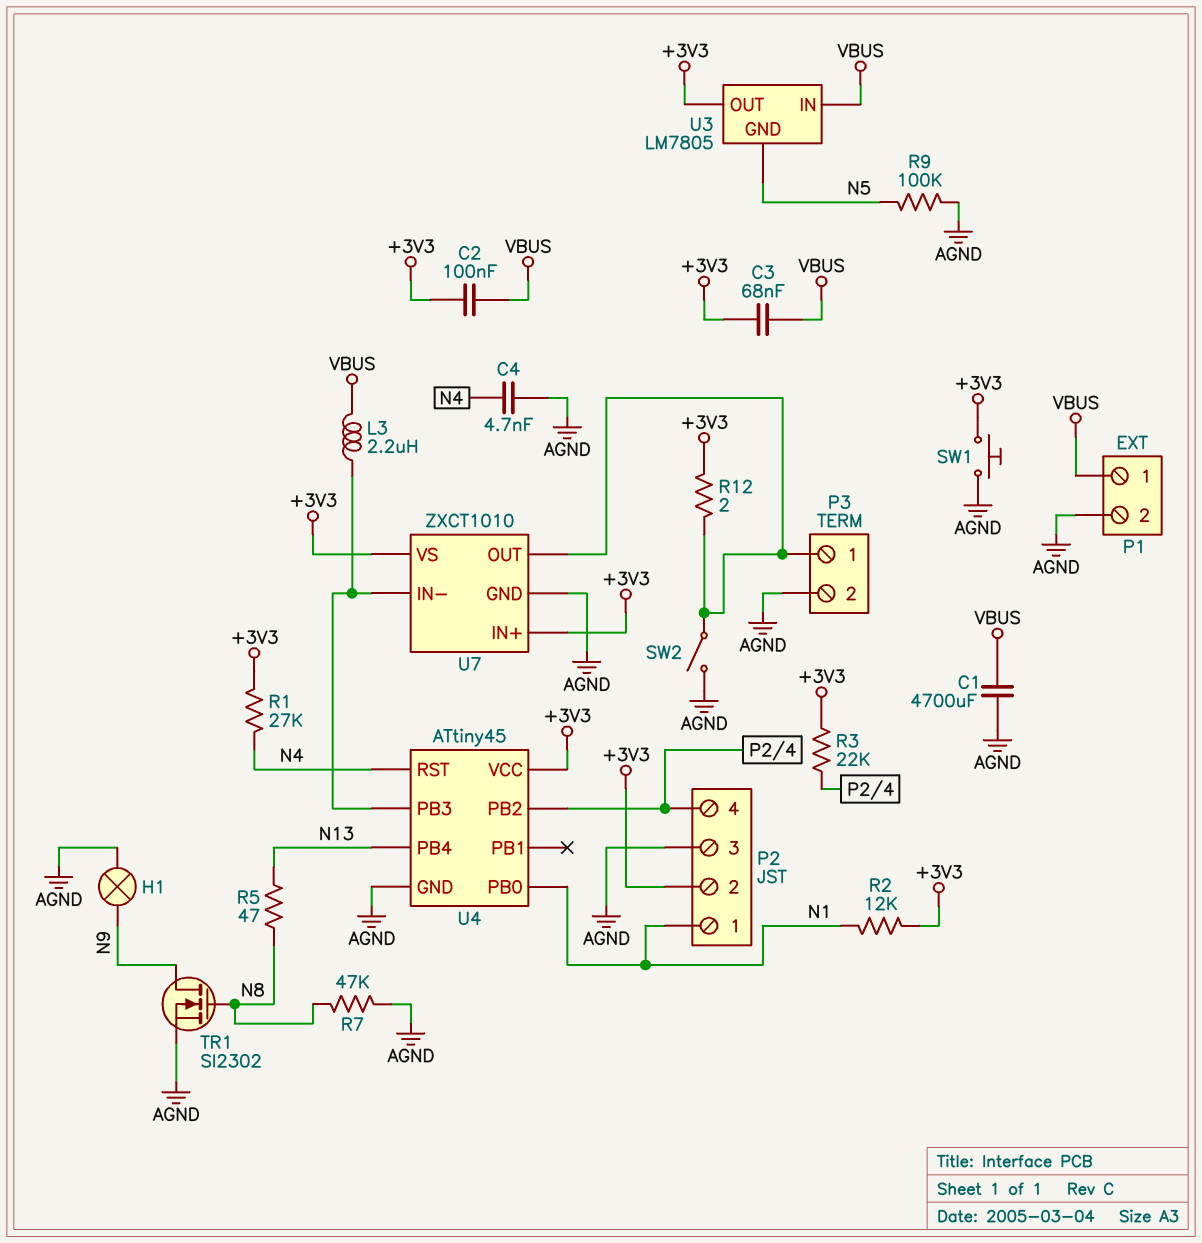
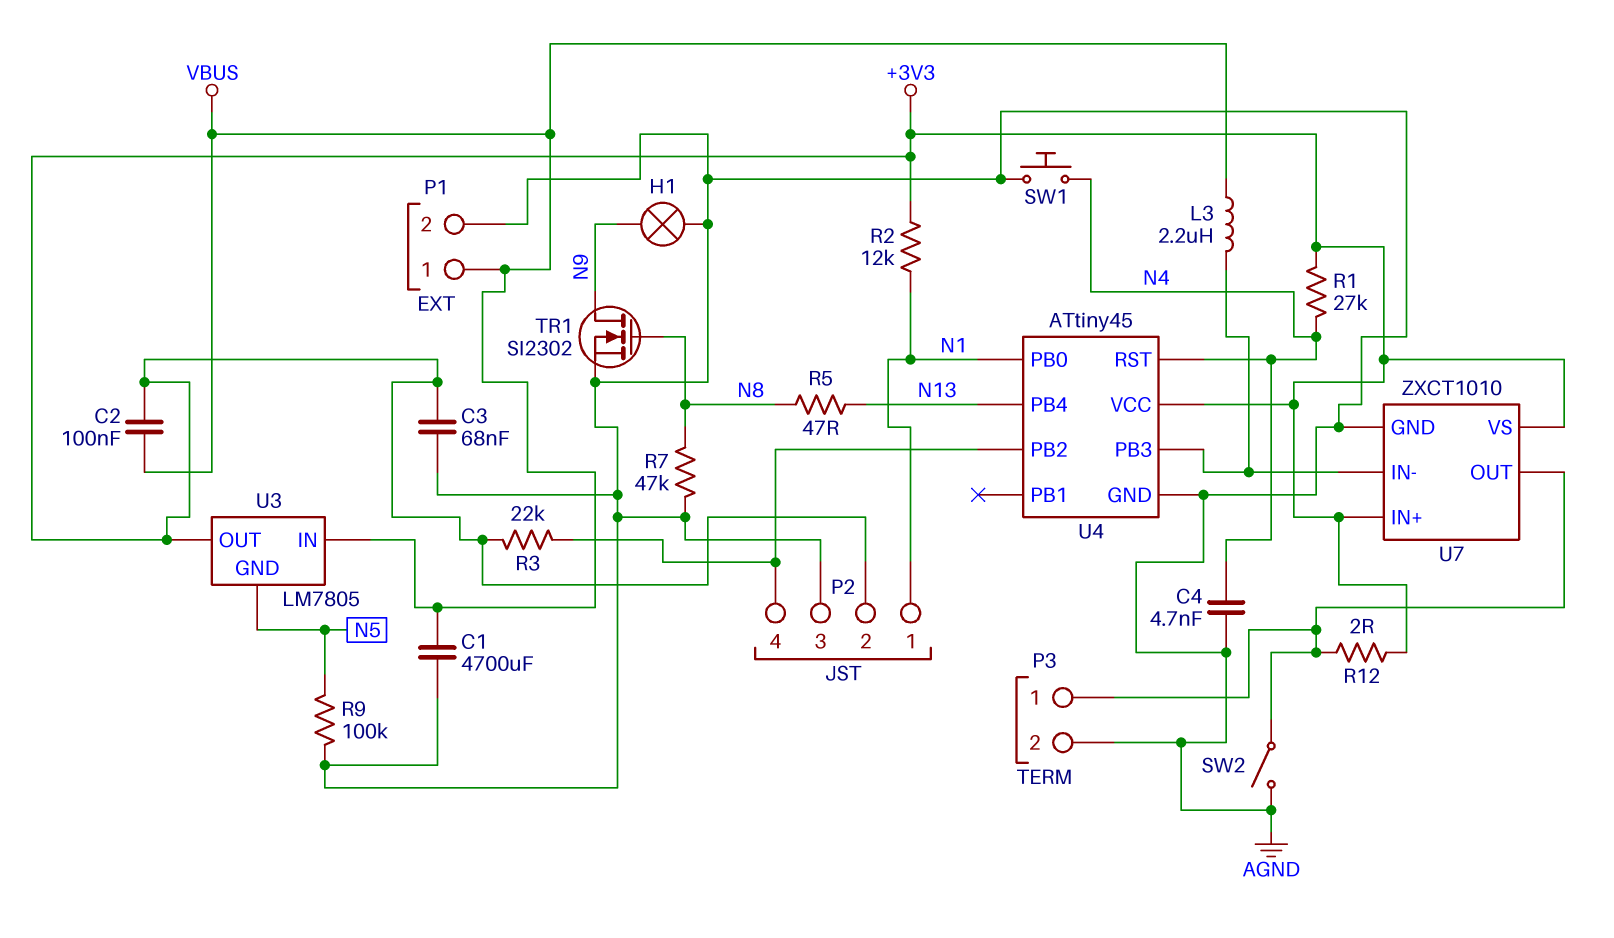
C3: 68nF (+3V3, VBUS) -> 68nF (+3V3, AGND)
SW1: button (+3V3, AGND) -> button (AGND, N4)

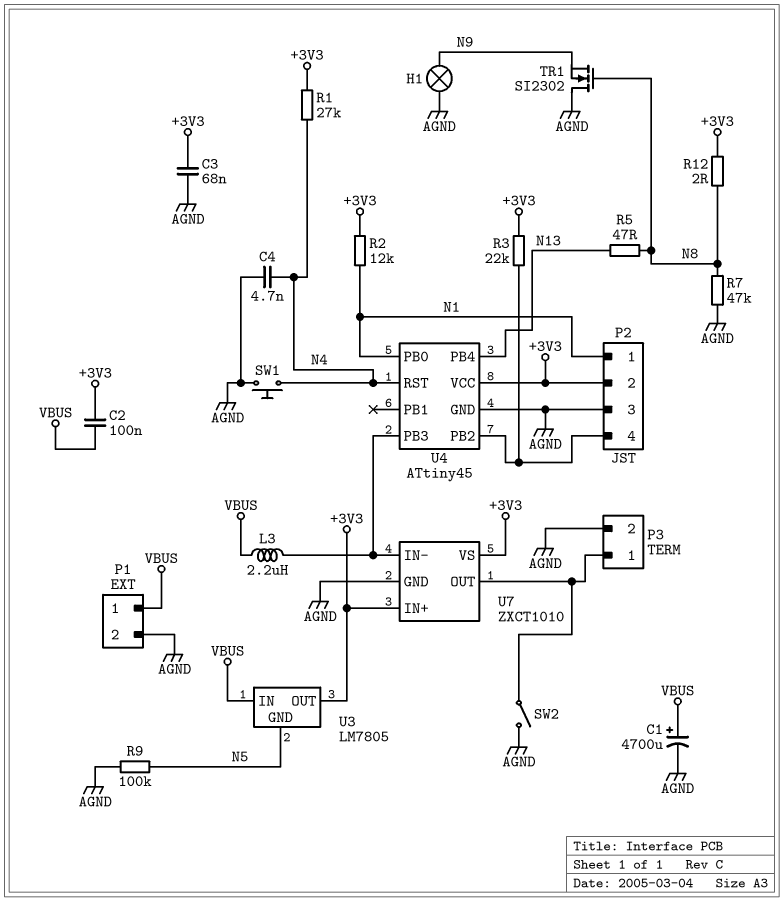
C1: 4700uF (AGND, VBUS) -> 4700uF (plus VBUS, minus AGND)
R12: 2 (+3V3, P3/1) -> 2 (+3V3, N8)
TR1: NMOS SI2302 (G N8, D N9, S AGND) -> NMOS SI2302 (G N8, D AGND, S N9)

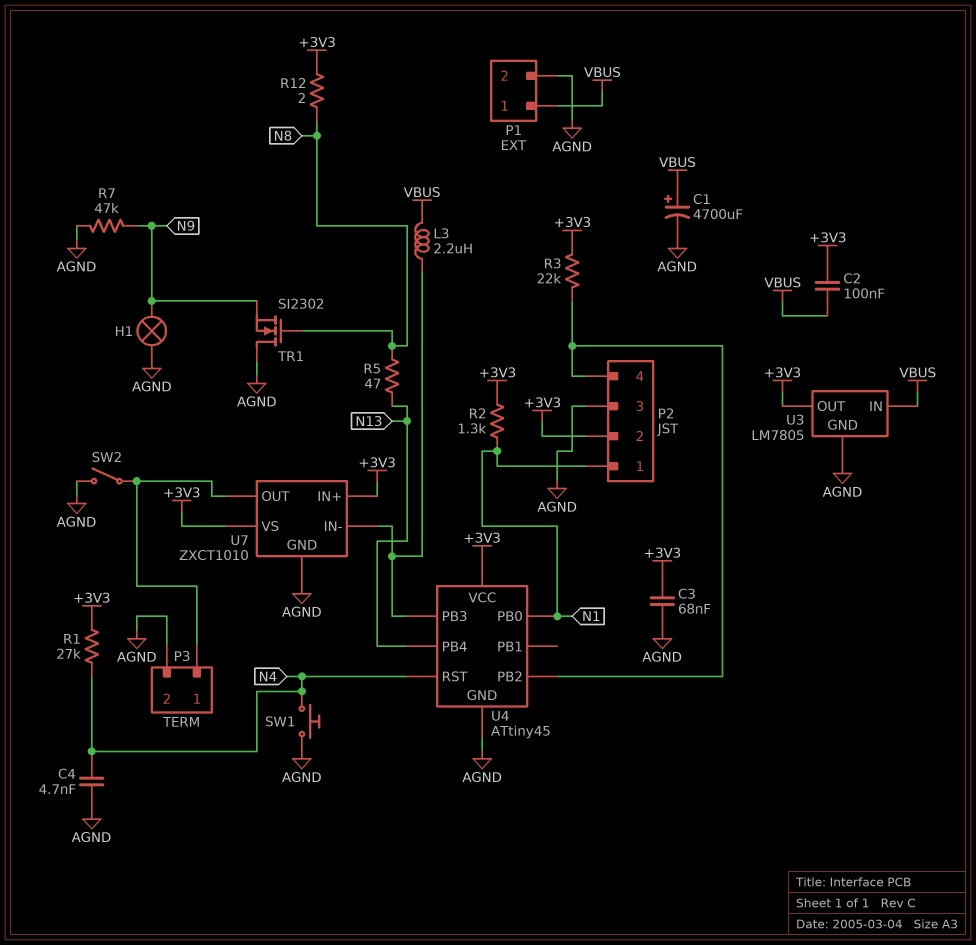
R2: 12k (+3V3, N1) -> 1.3k (+3V3, N1)
R7: 47k (AGND, N8) -> 47k (AGND, N9)
R9: 100k (AGND, N5) -> none
U3 pin GND: N5 -> AGND

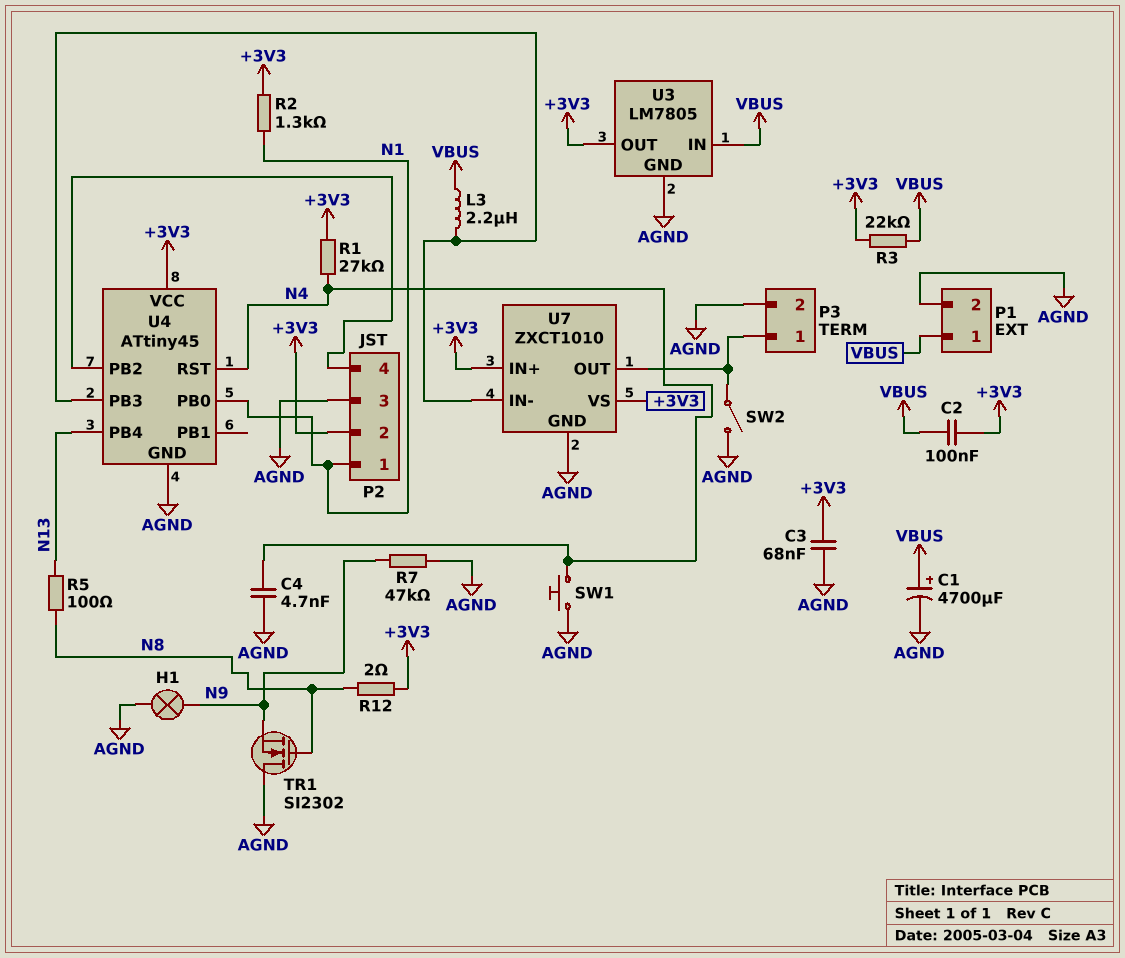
R3: 22k (+3V3, P2/4) -> 22k (+3V3, VBUS)
R5: 47 (N8, N13) -> 100 (N8, N13)

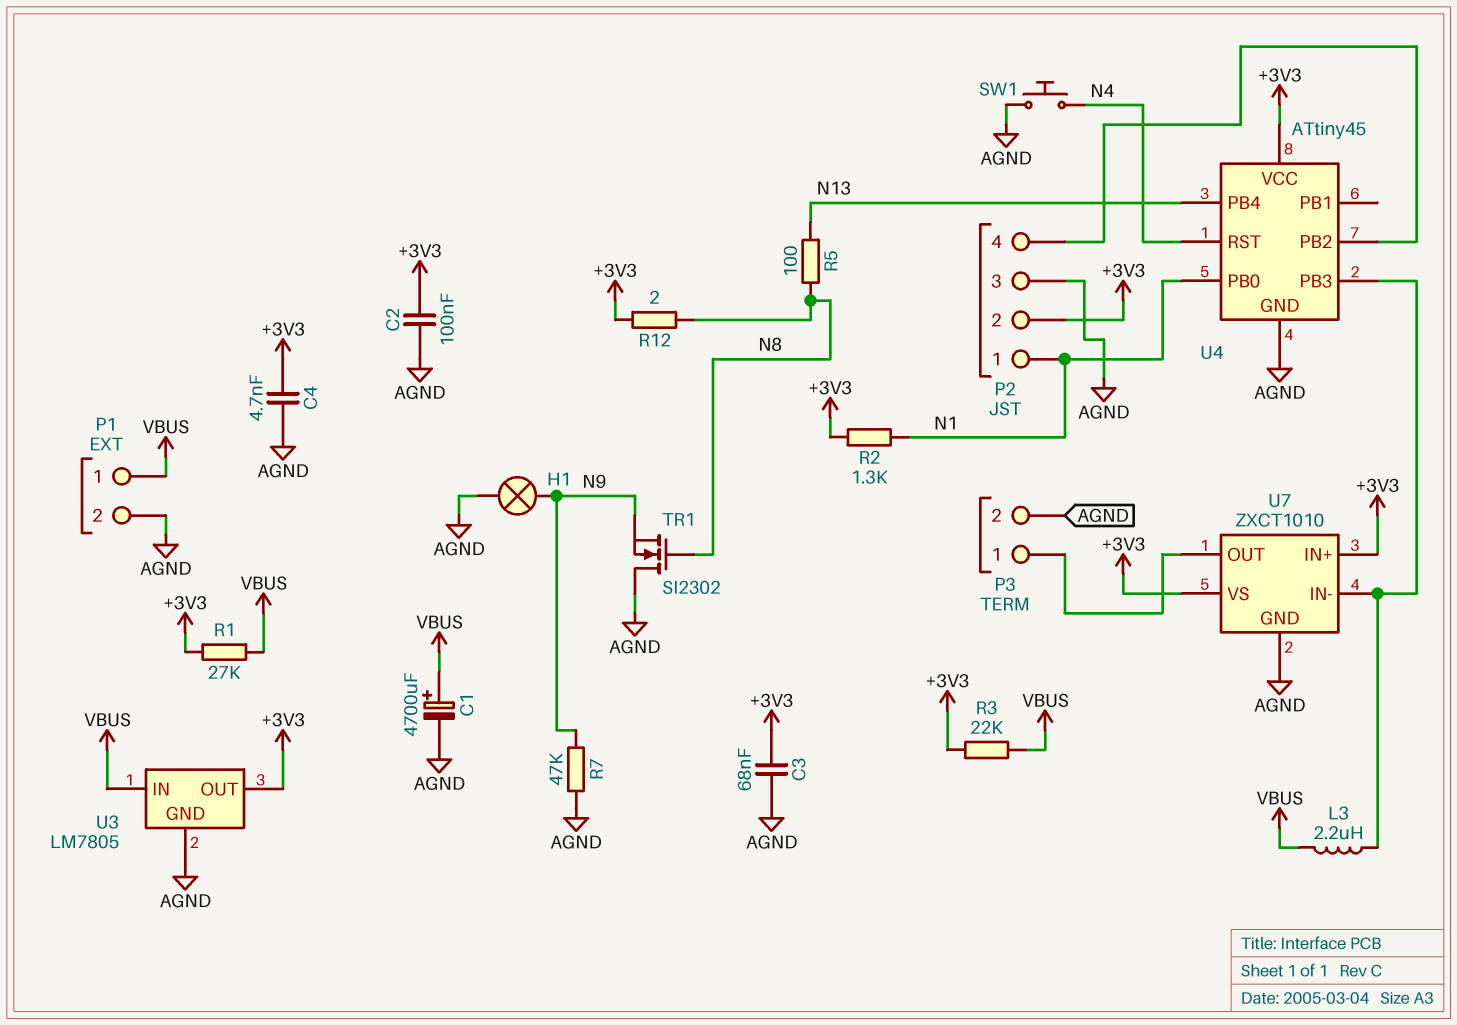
C2: 100nF (+3V3, VBUS) -> 100nF (+3V3, AGND)
C4: 4.7nF (AGND, N4) -> 4.7nF (+3V3, AGND)
R1: 27k (+3V3, N4) -> 27k (+3V3, VBUS)
SW2: switch (AGND, P3/1) -> none

